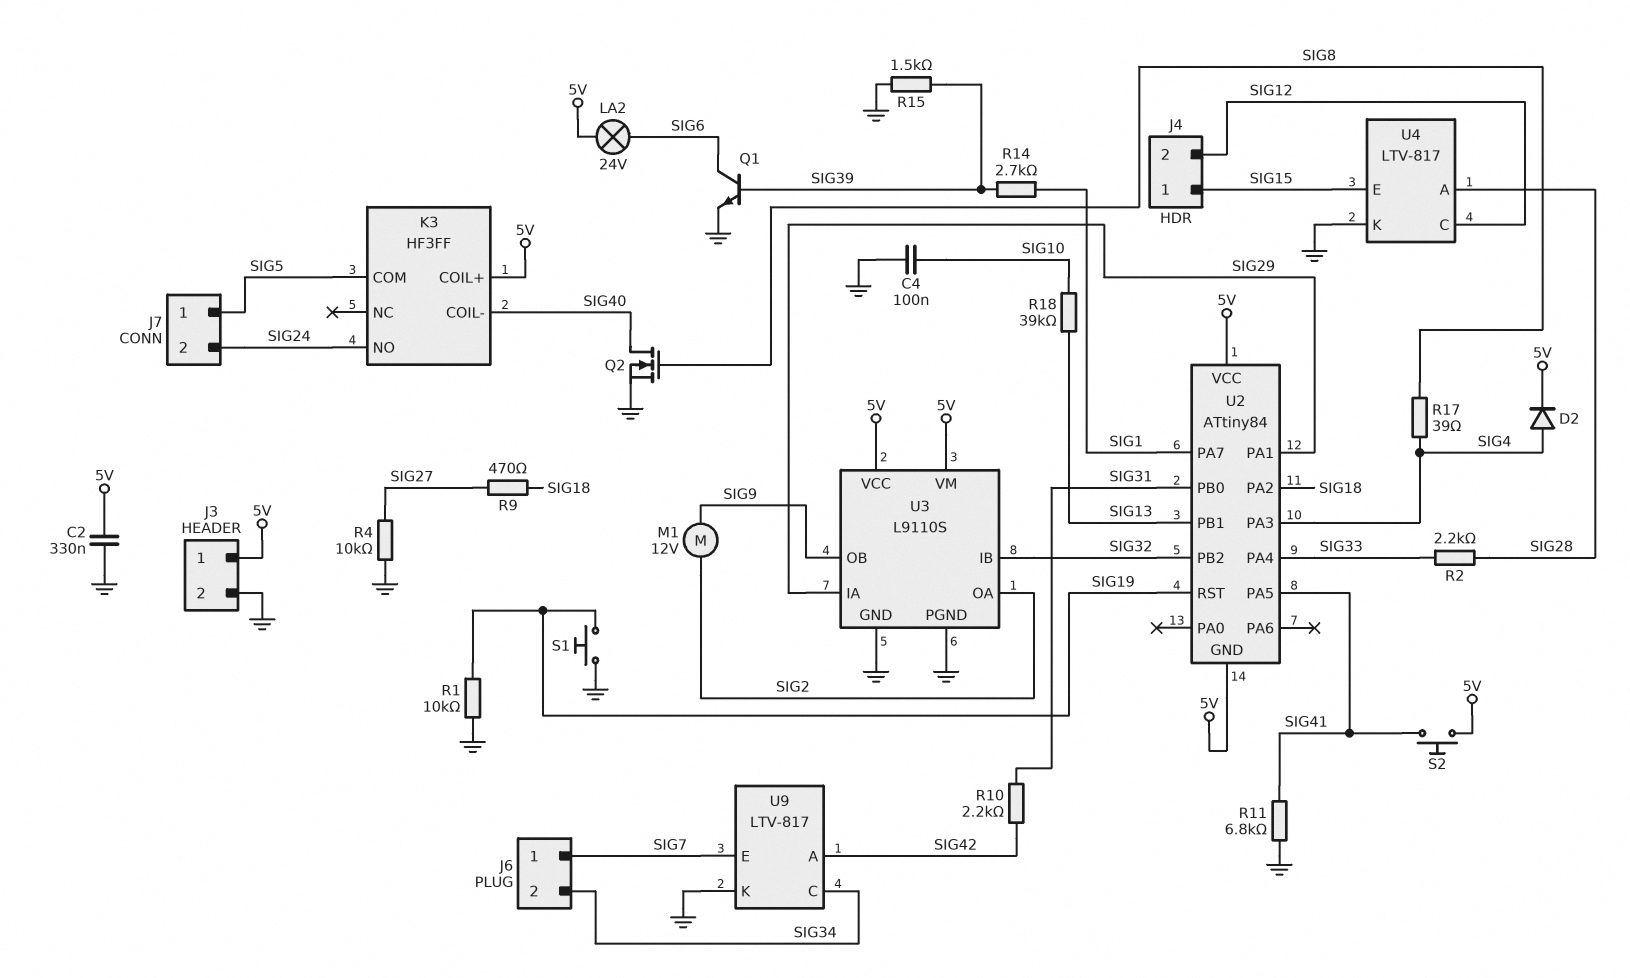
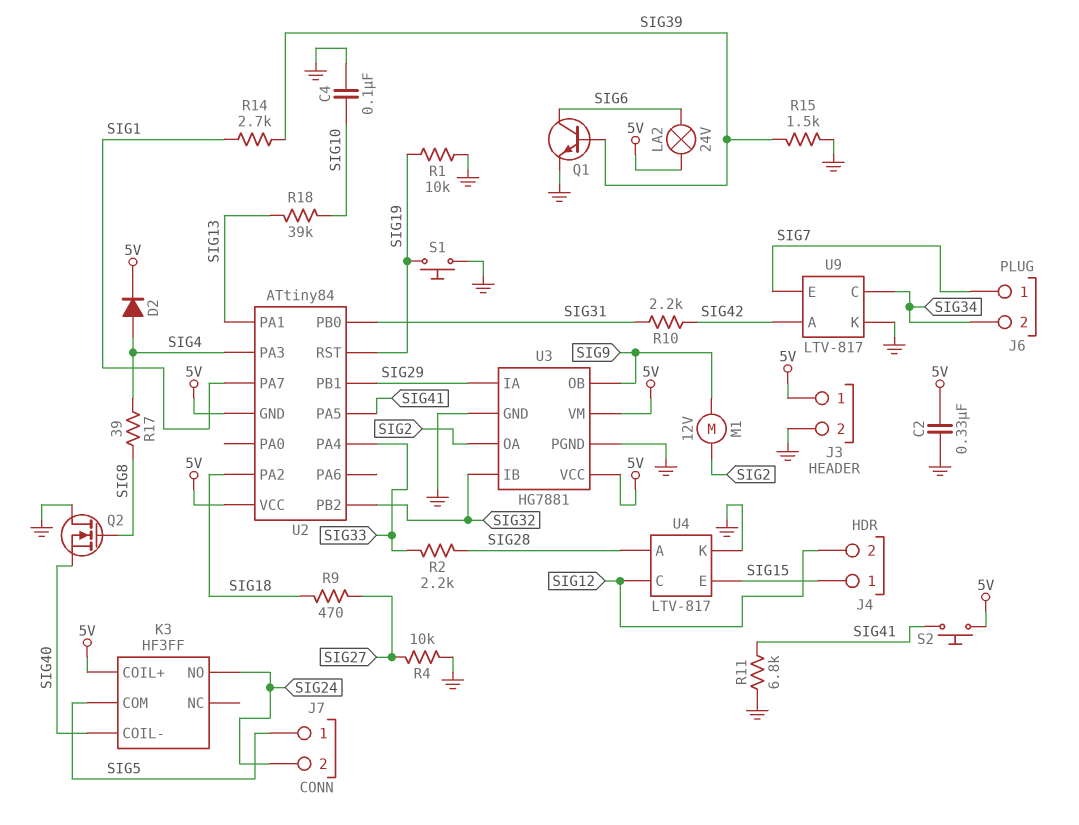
Q2: NMOS (G SIG8, D SIG40, S GND) -> NMOS (G SIG8, D GND, S SIG40)
U2 pin PA1: SIG29 -> SIG13
U2 pin PB1: SIG13 -> SIG29
U3: L9110S -> HG7881

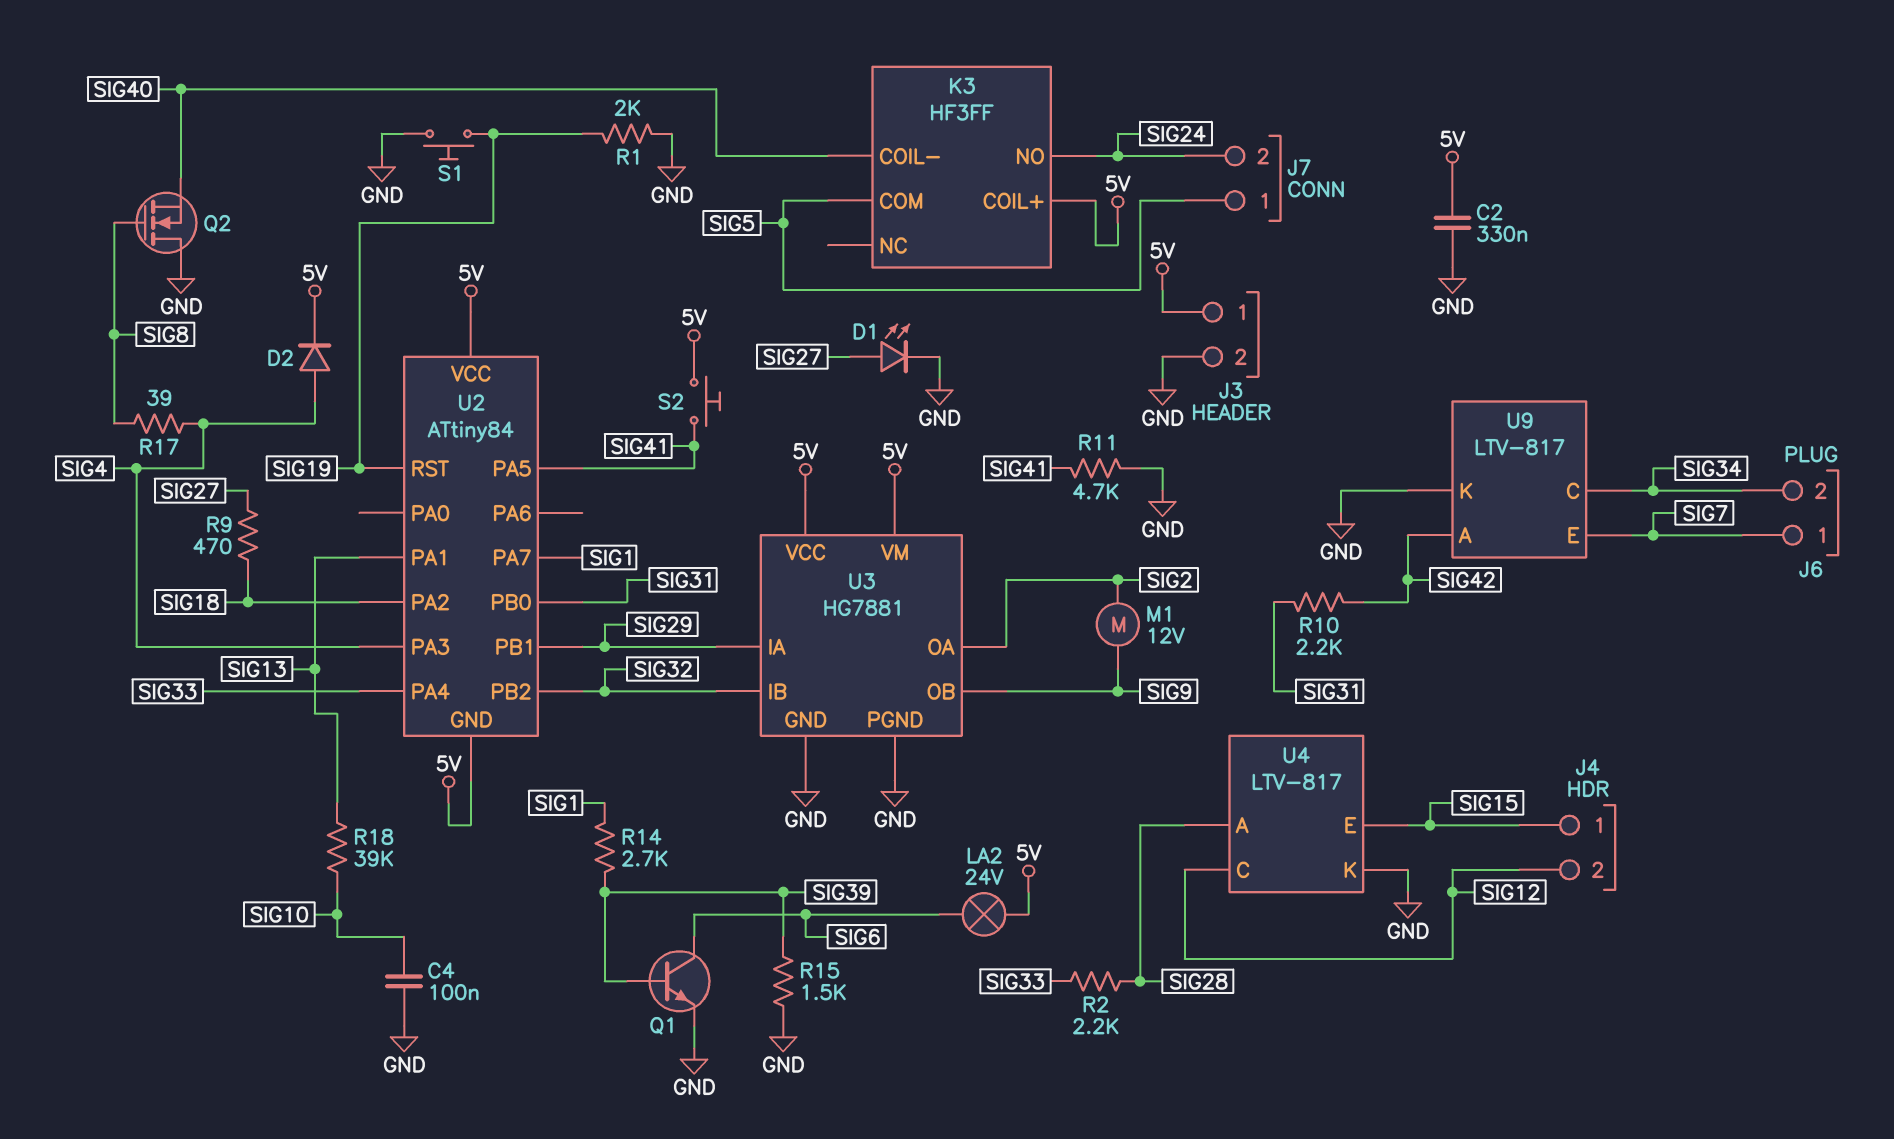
D1: none -> LED (A SIG27, K GND)
R1: 10k (GND, SIG19) -> 2k (GND, SIG19)
R4: 10k (GND, SIG27) -> none
R11: 6.8k (GND, SIG41) -> 4.7k (GND, SIG41)

